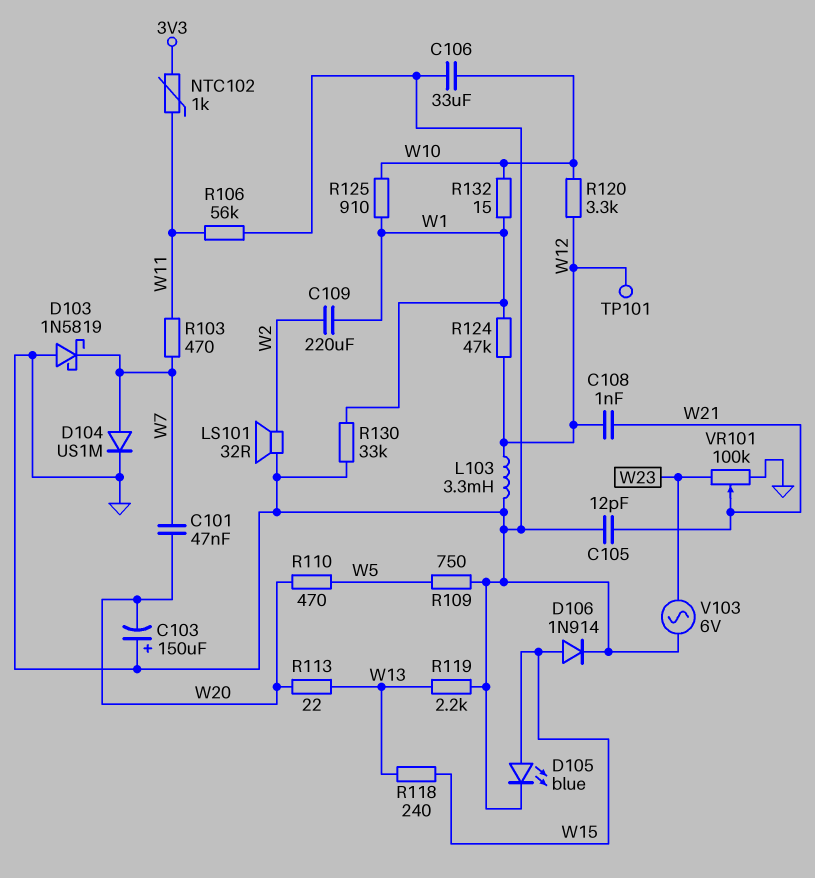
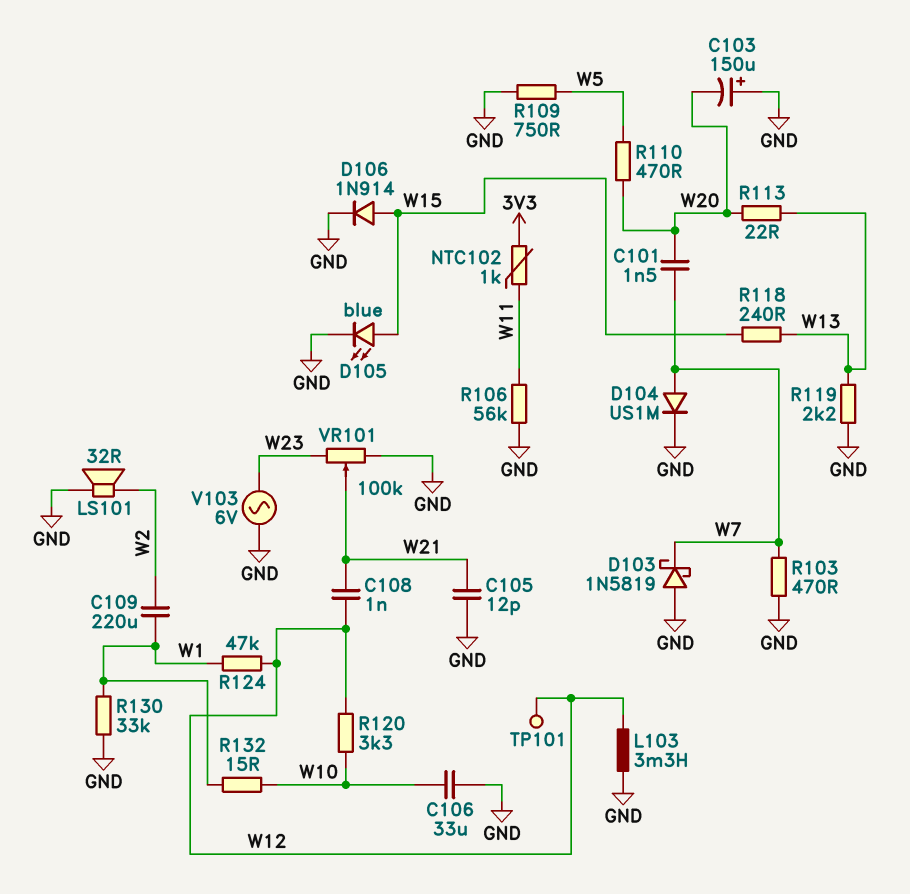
C101: 47nF (W7, W20) -> 1.5nF (W7, W20)
R103: 470 (W7, W11) -> 470 (GND, W7)
R125: 910 (W1, W10) -> none

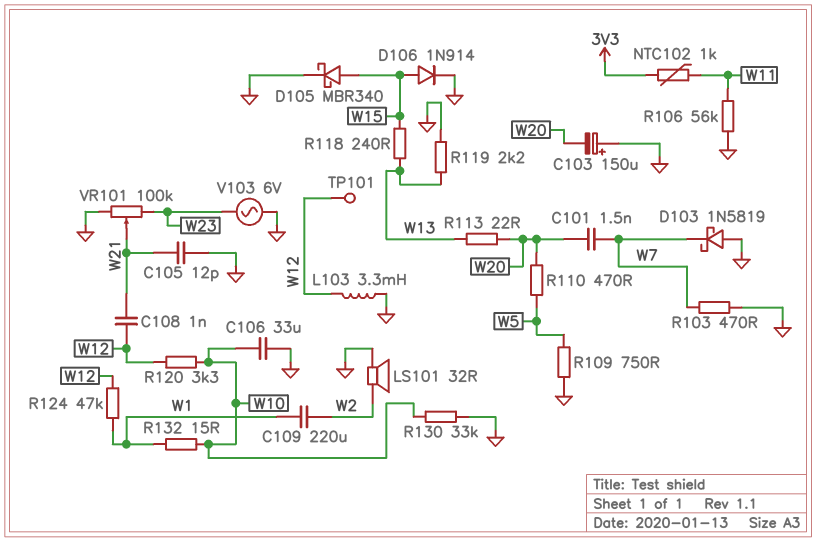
D104: diode US1M (A W7, K GND) -> none
D105: LED blue (A W15, K GND) -> schottky MBR340 (A W15, K GND)
R130: 33k (GND, W1) -> 33k (GND, W10)

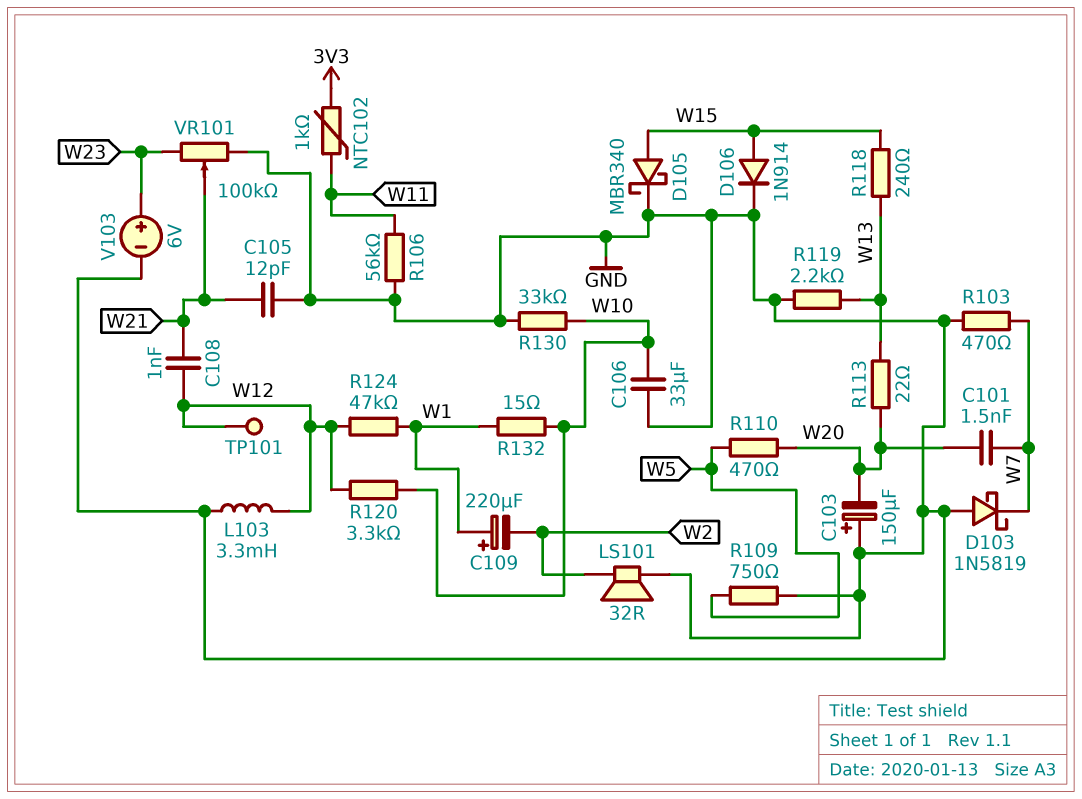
C109: 220uF (W1, W2) -> 220uF (plus W1, minus W2)
V103: AC 6V (GND, W23) -> 6V (plus W23, minus GND)

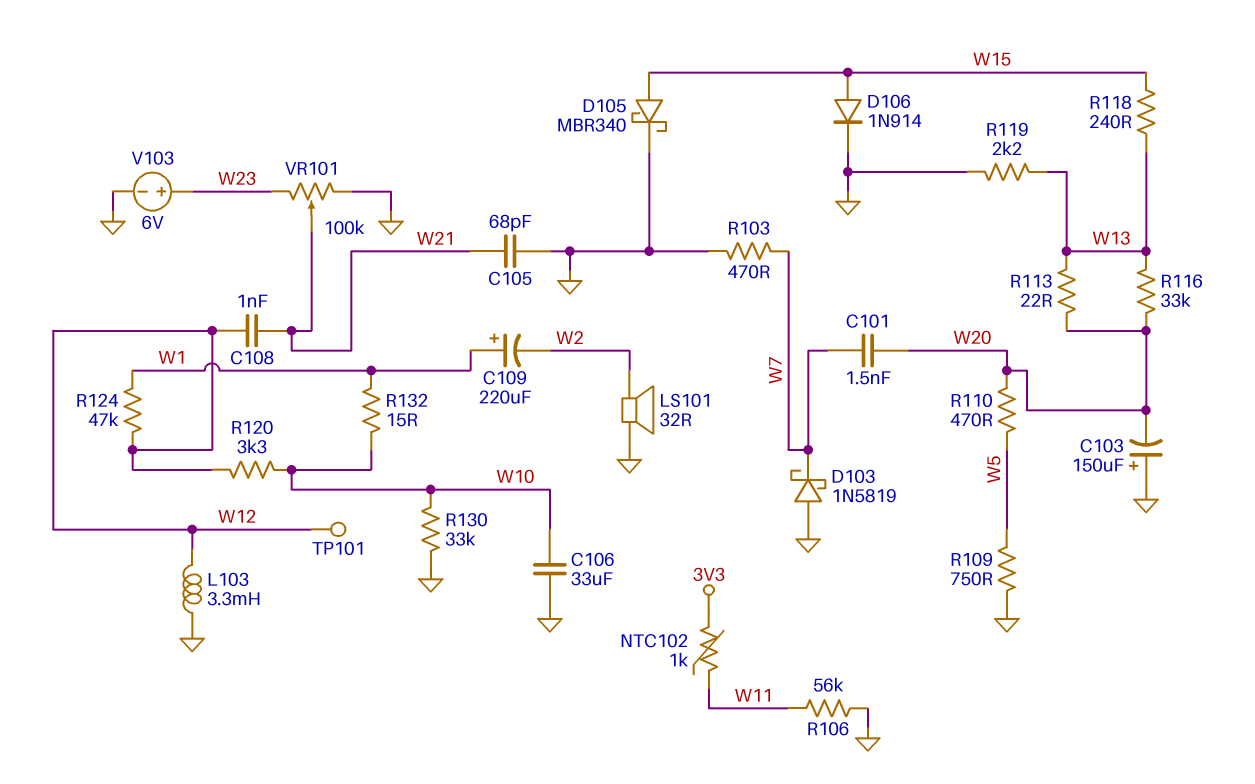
C105: 12pF (GND, W21) -> 68pF (GND, W21)
R116: none -> 33k (W13, W20)

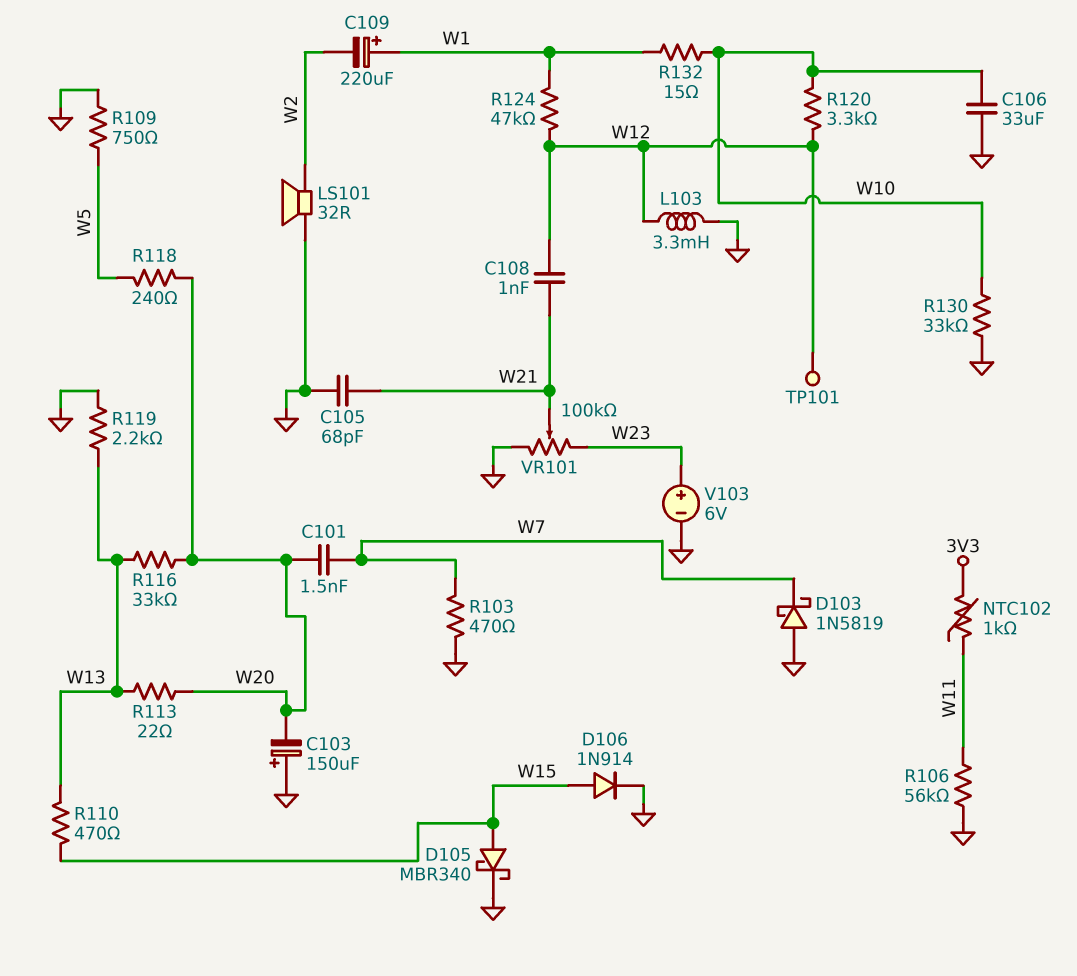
R110: 470 (W5, W20) -> 470 (W13, W15)
R118: 240 (W13, W15) -> 240 (W5, W20)

